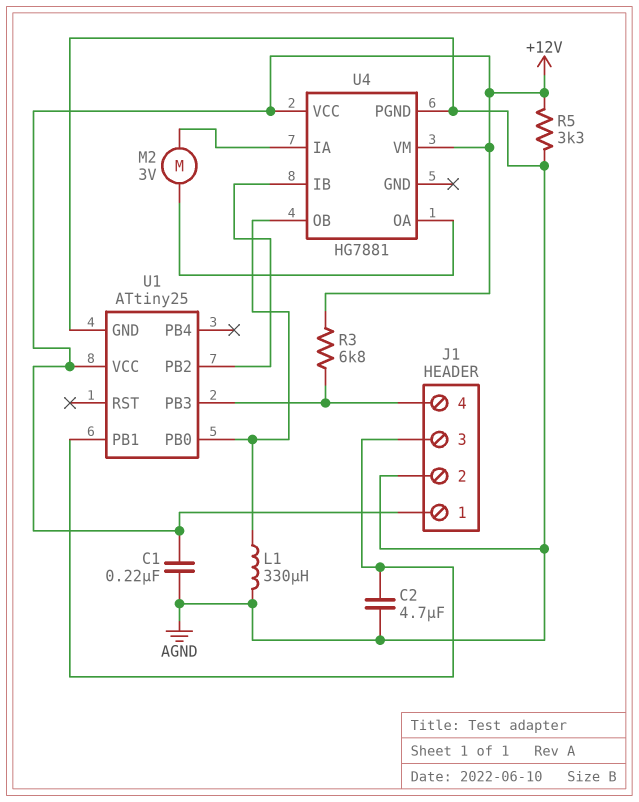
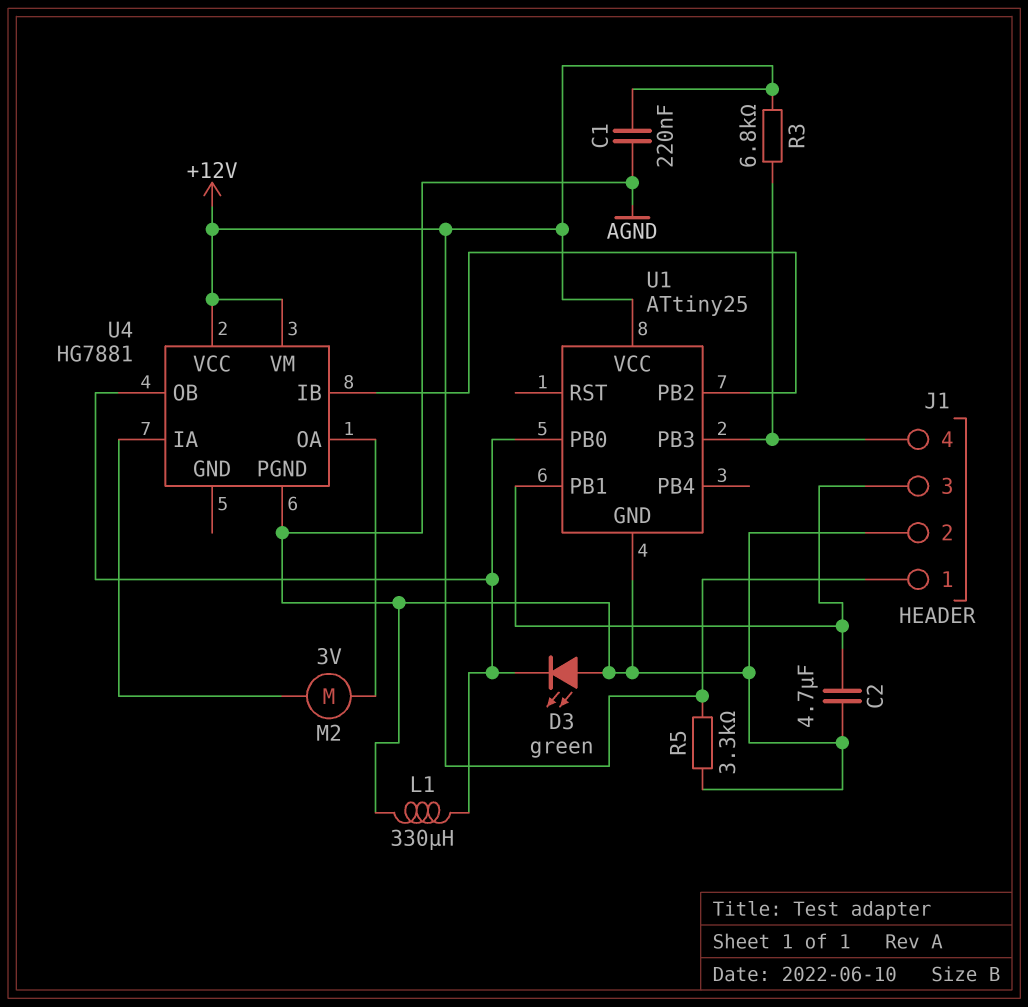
D3: none -> LED green (A AGND, K U1/PB0)

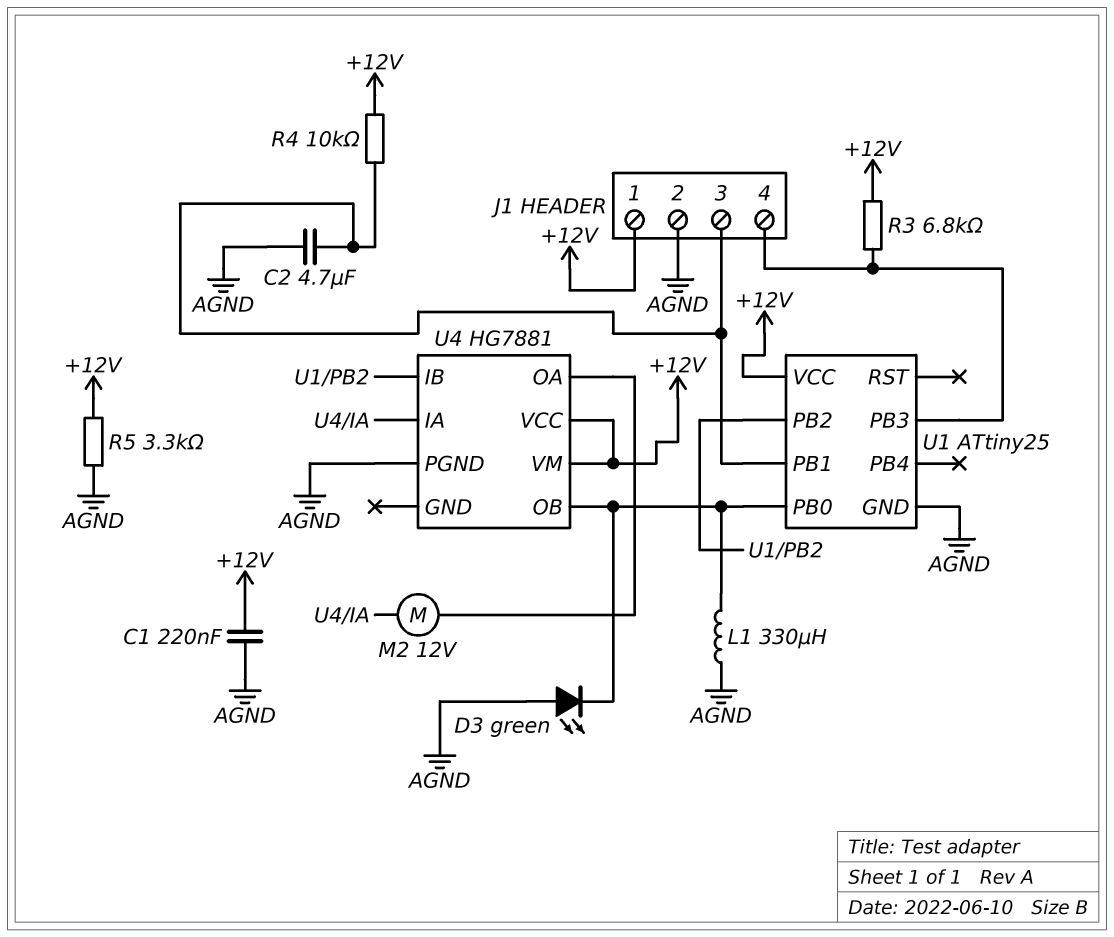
M2: motor 3V (U4/IA, U4/OA) -> motor 12V (U4/IA, U4/OA)
R4: none -> 10k (+12V, J1/3)

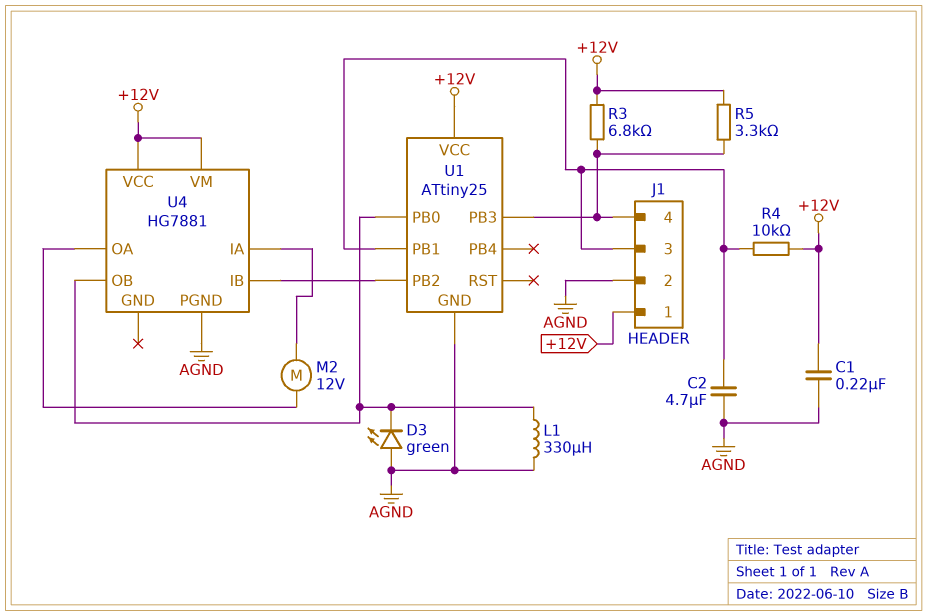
R5: 3.3k (+12V, AGND) -> 3.3k (+12V, J1/4)

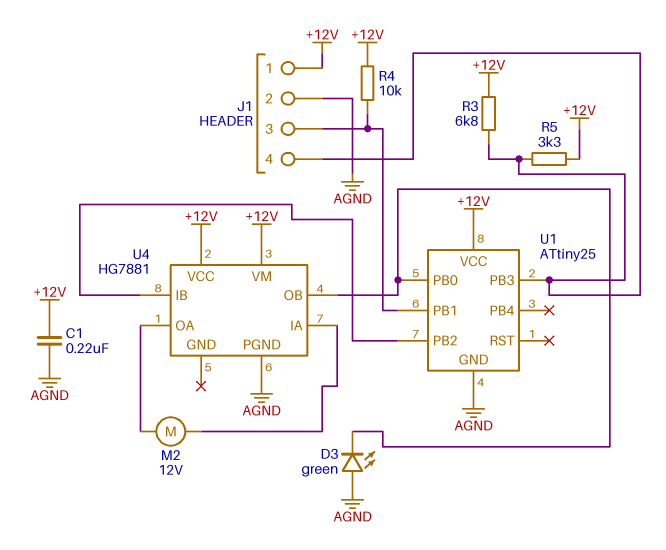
C2: 4.7uF (AGND, J1/3) -> none
L1: 330uH (AGND, U1/PB0) -> none

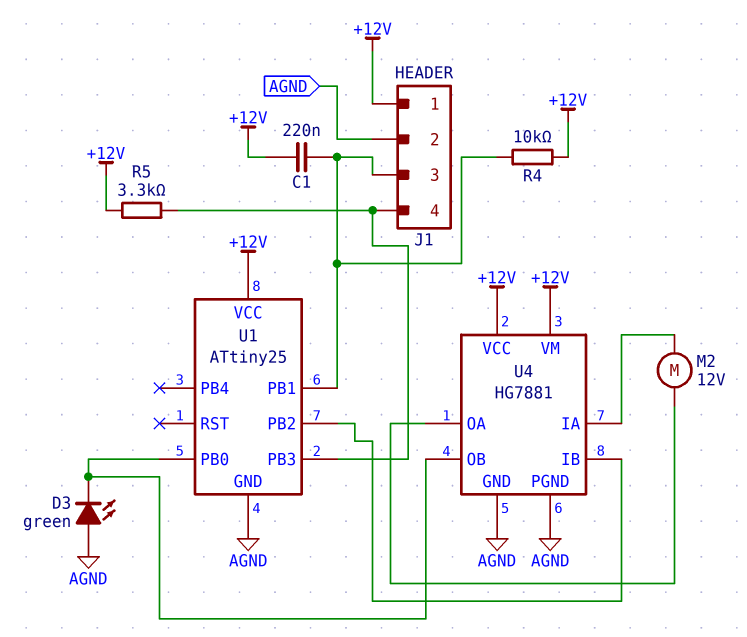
C1: 220nF (+12V, AGND) -> 220nF (+12V, J1/3)
R3: 6.8k (+12V, J1/4) -> none
U4 pin GND: none -> AGND

